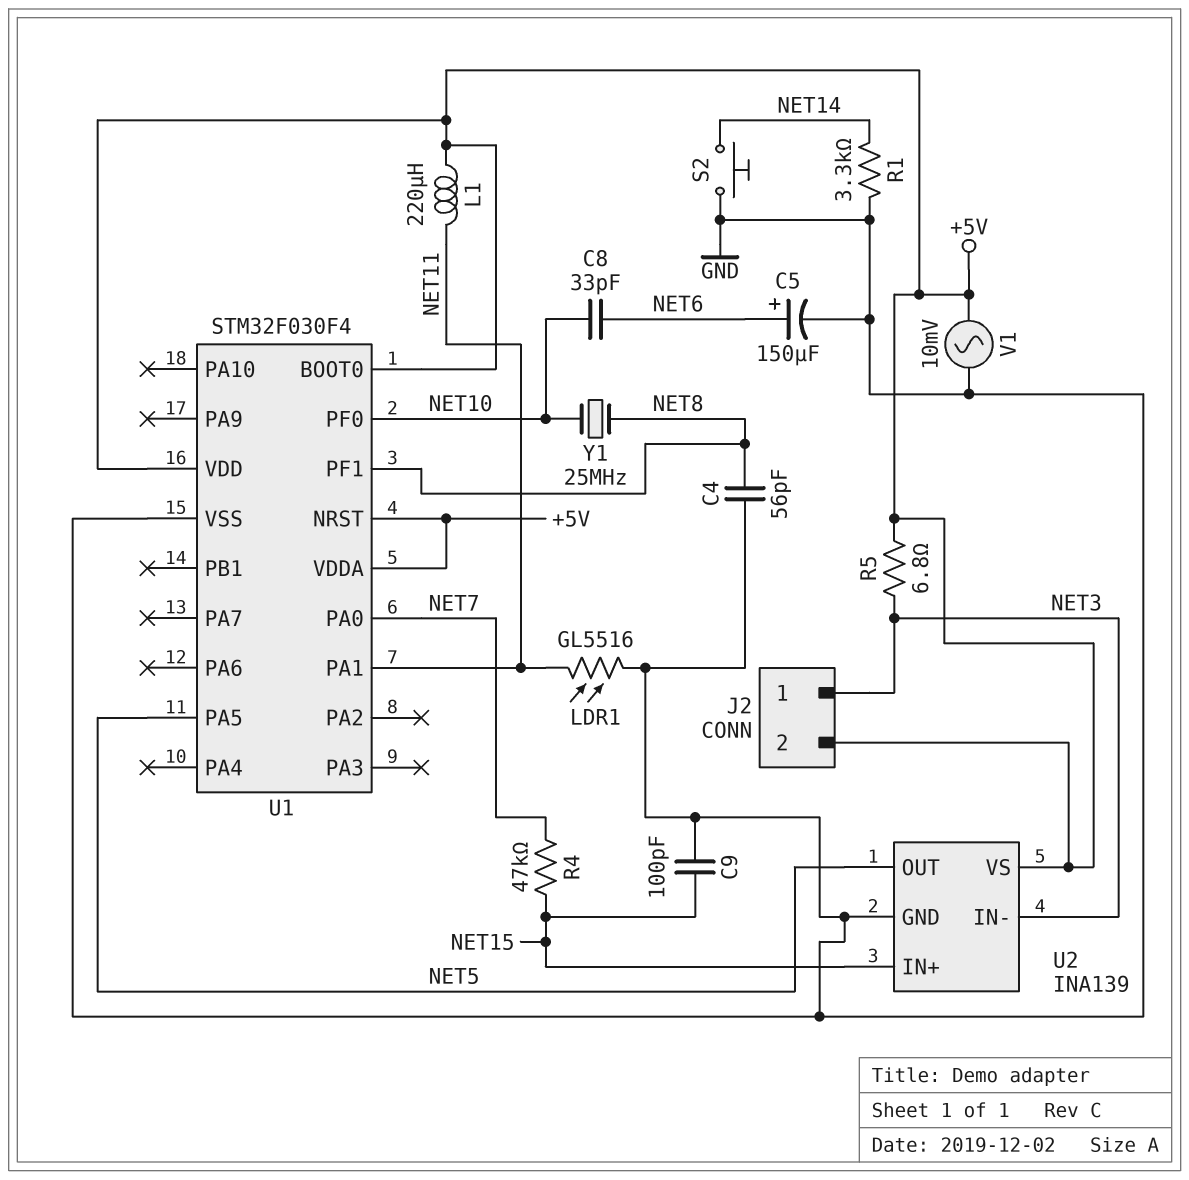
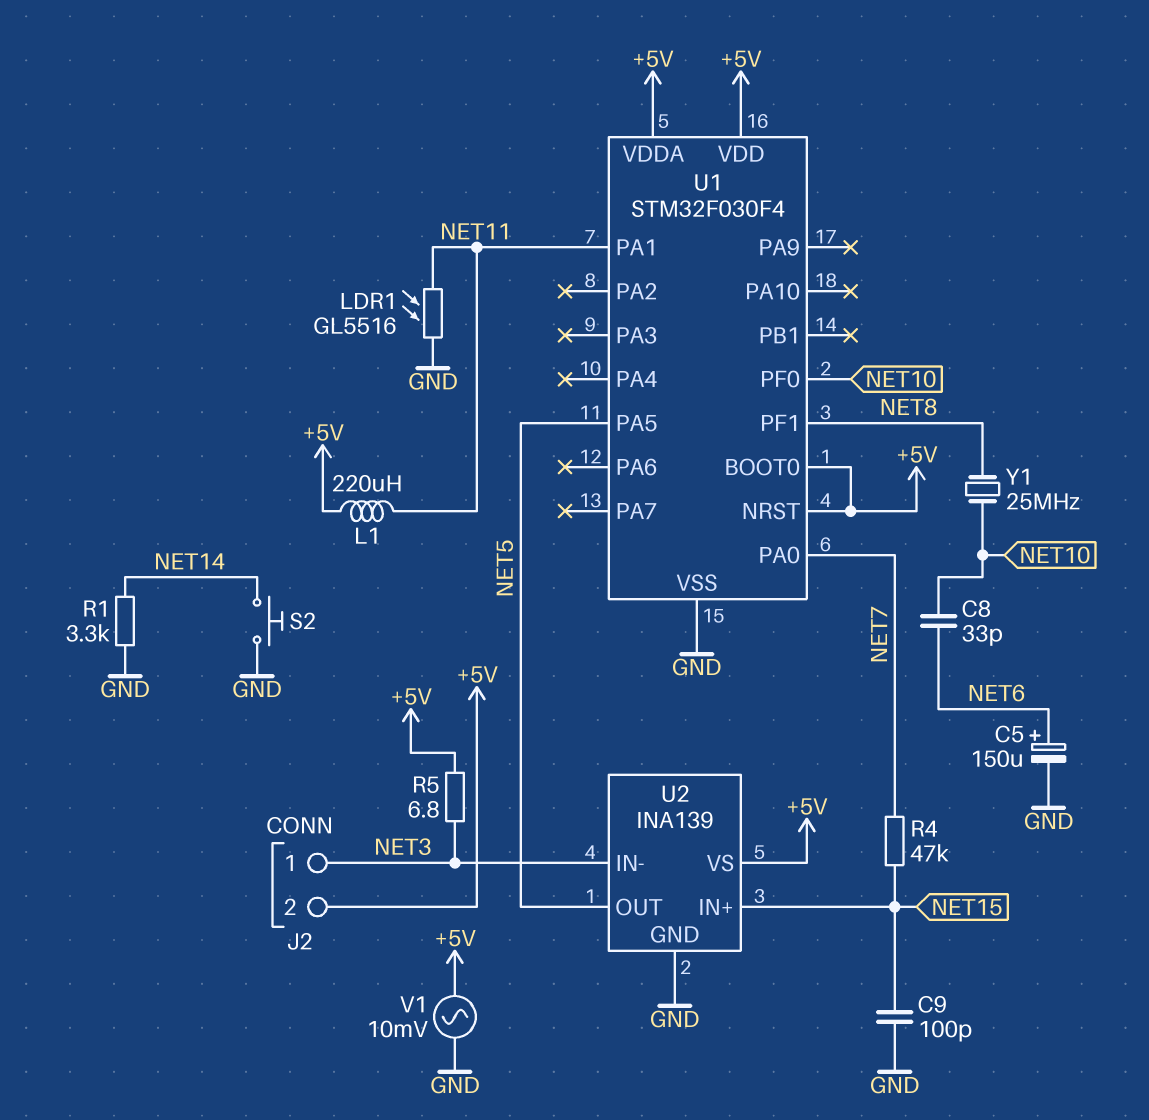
C4: 56pF (GND, NET8) -> none

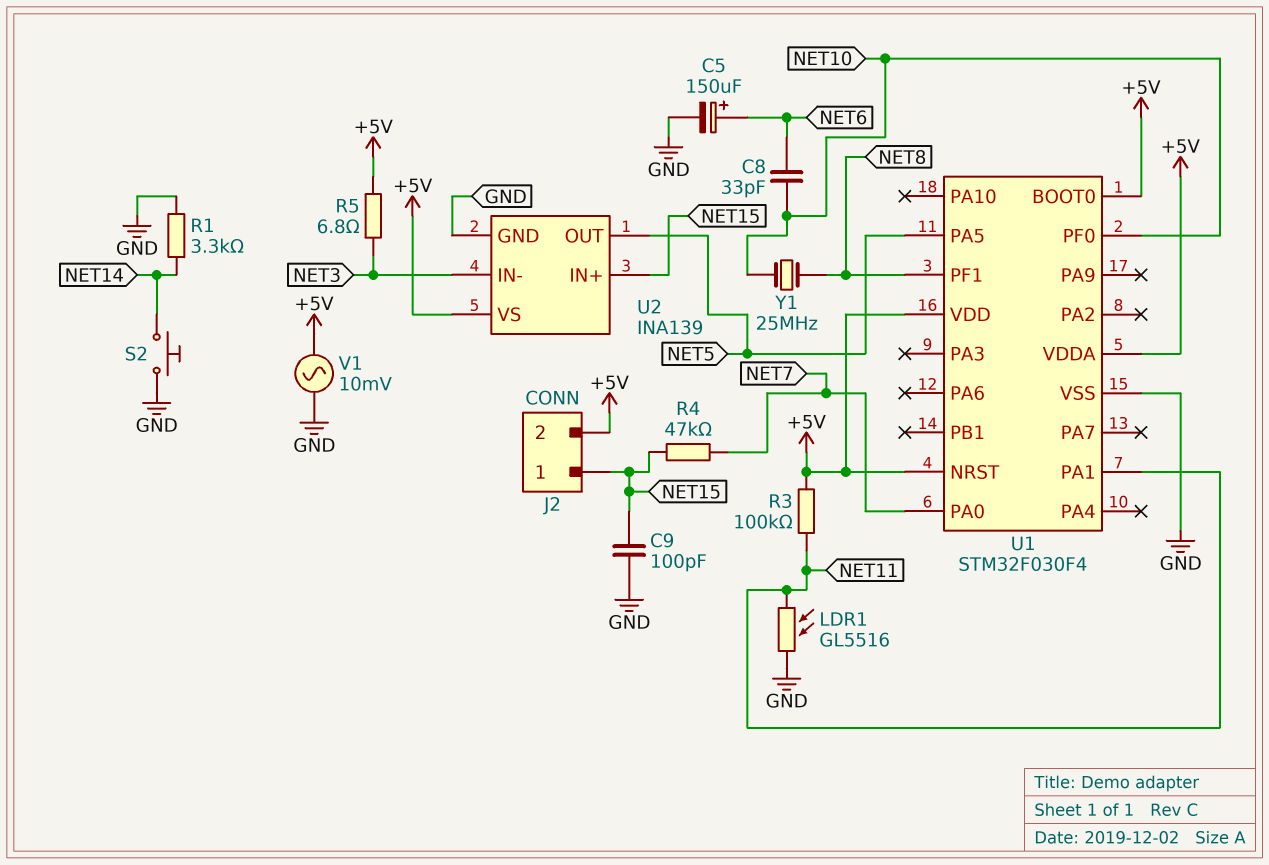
J2 pin 1: NET3 -> NET15
L1: 220uH (+5V, NET11) -> none
R3: none -> 100k (+5V, NET11)

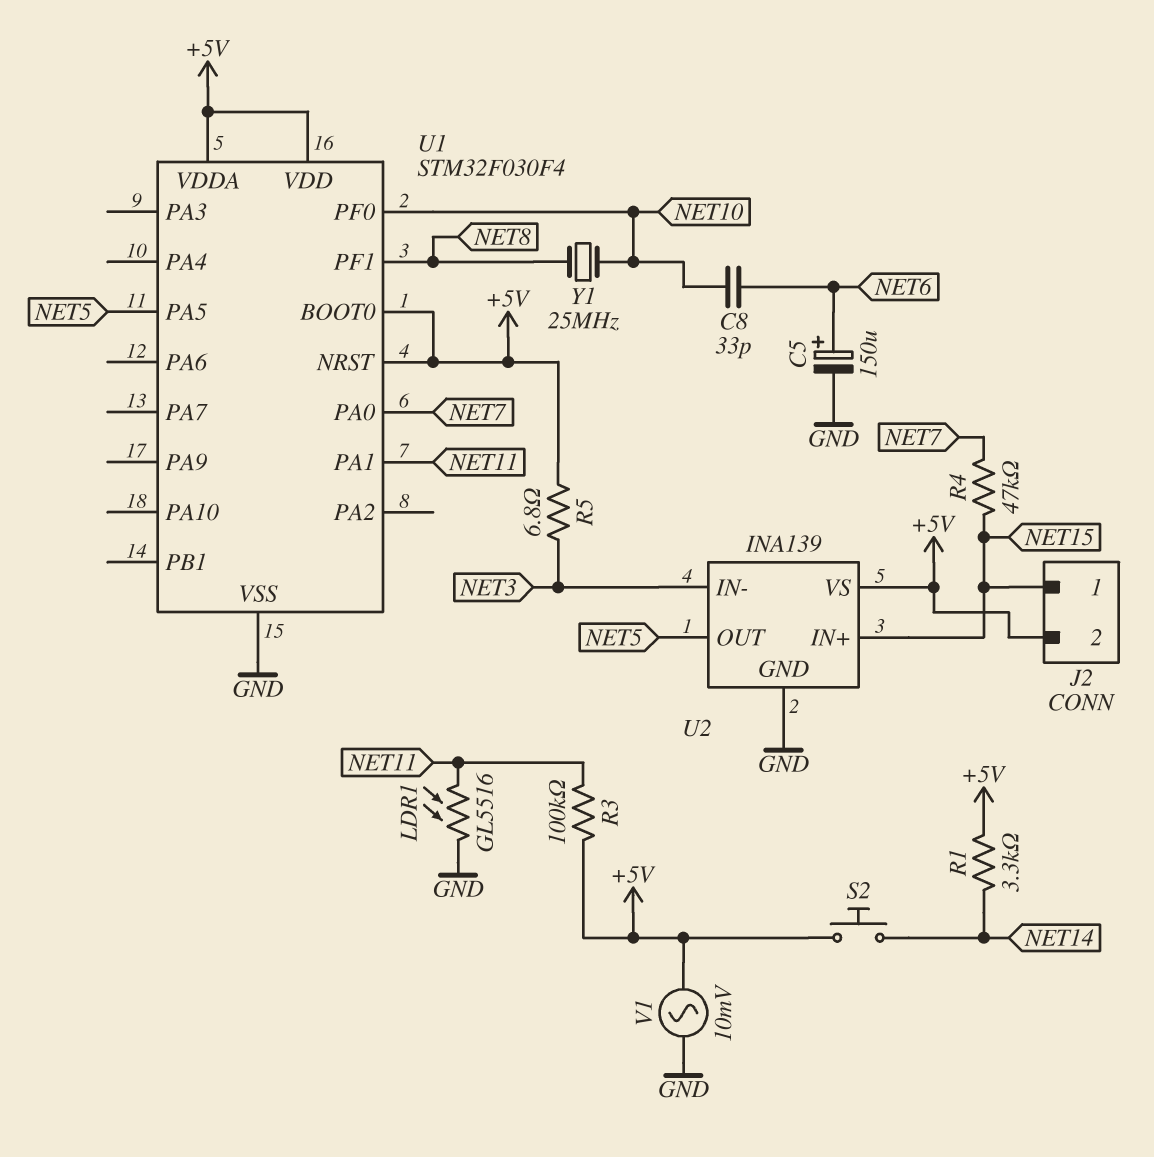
C9: 100pF (GND, NET15) -> none
R1: 3.3k (GND, NET14) -> 3.3k (+5V, NET14)
S2: button (GND, NET14) -> button (+5V, NET14)

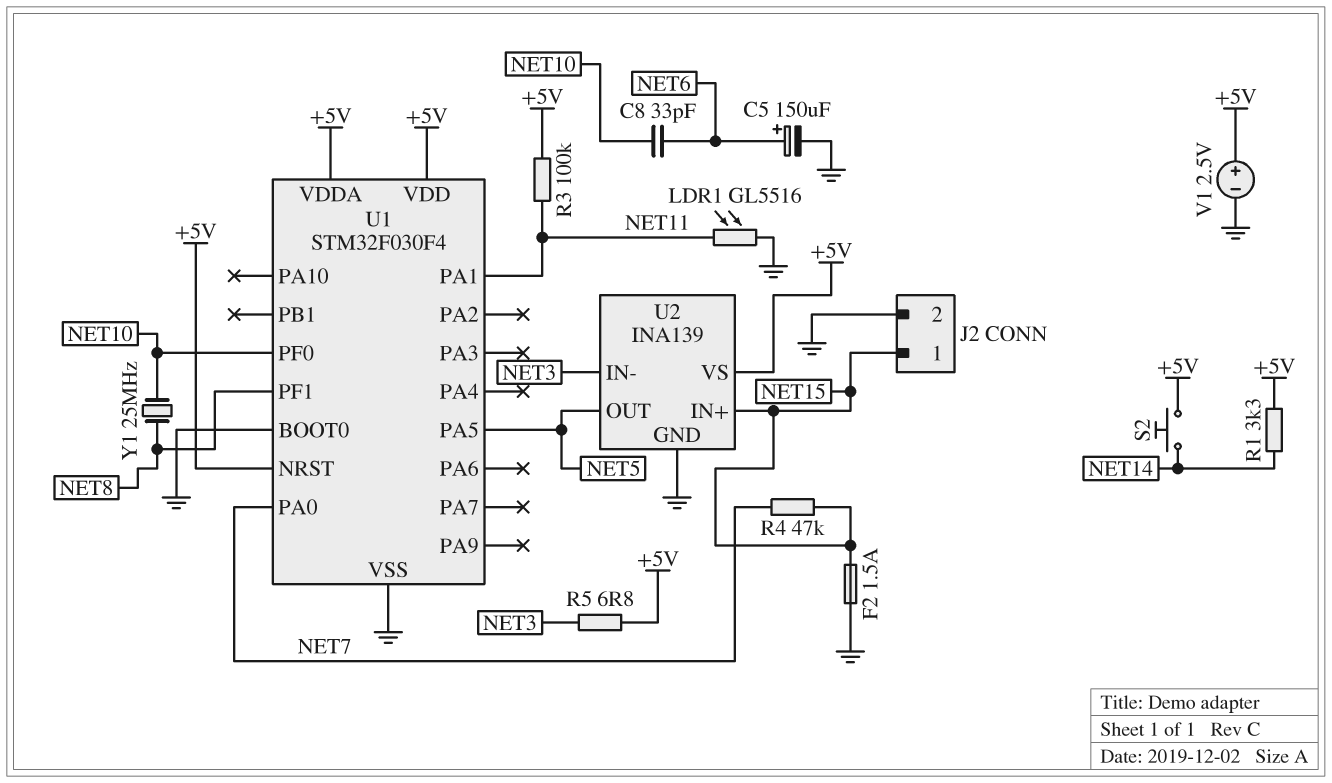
F2: none -> 1.5A (GND, NET15)
J2 pin 2: +5V -> GND
U1 pin BOOT0: +5V -> GND
V1: AC 10mV (+5V, GND) -> 2.5V (plus +5V, minus GND)

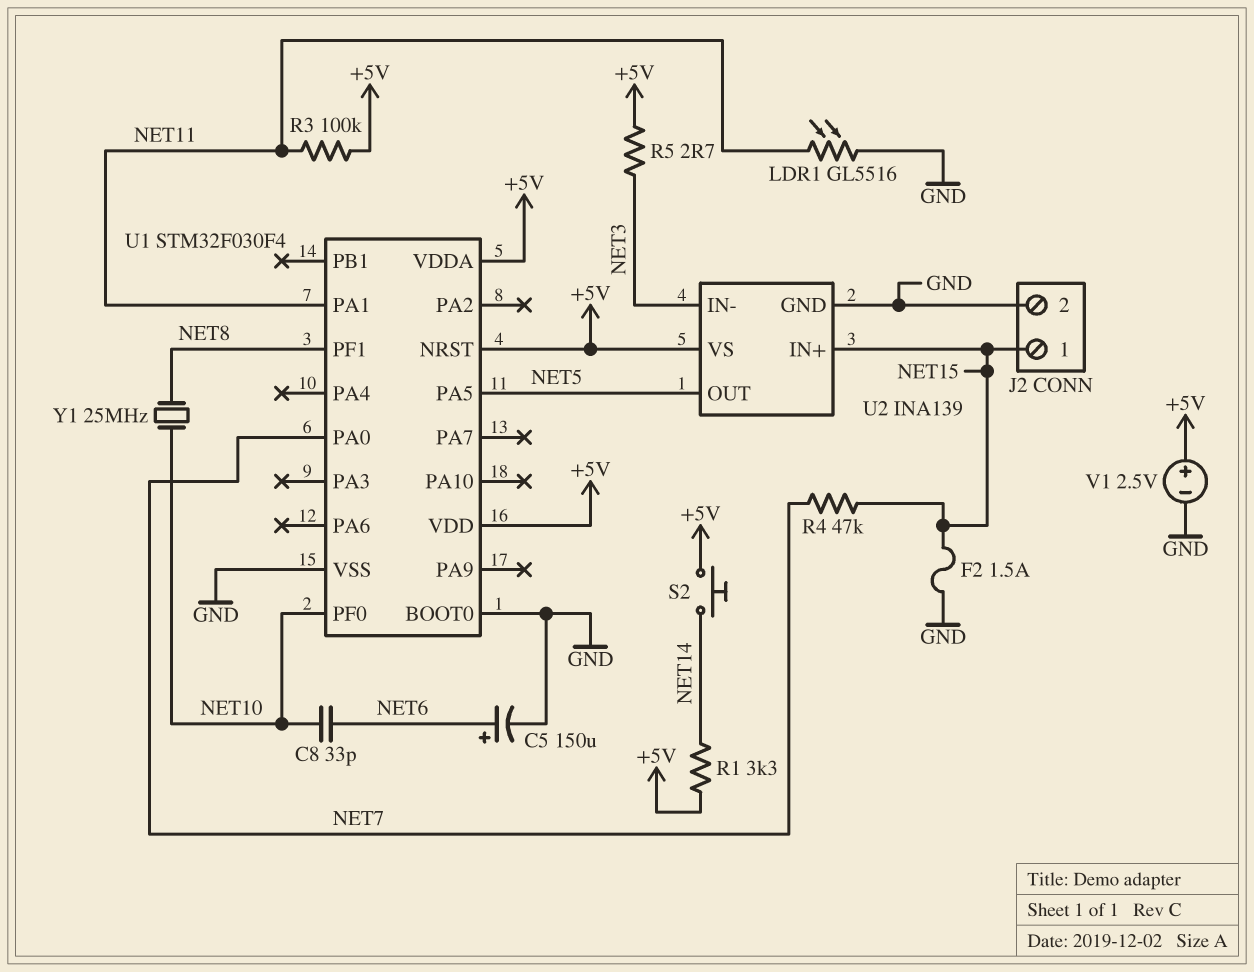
R5: 6.8 (+5V, NET3) -> 2.7 (+5V, NET3)

